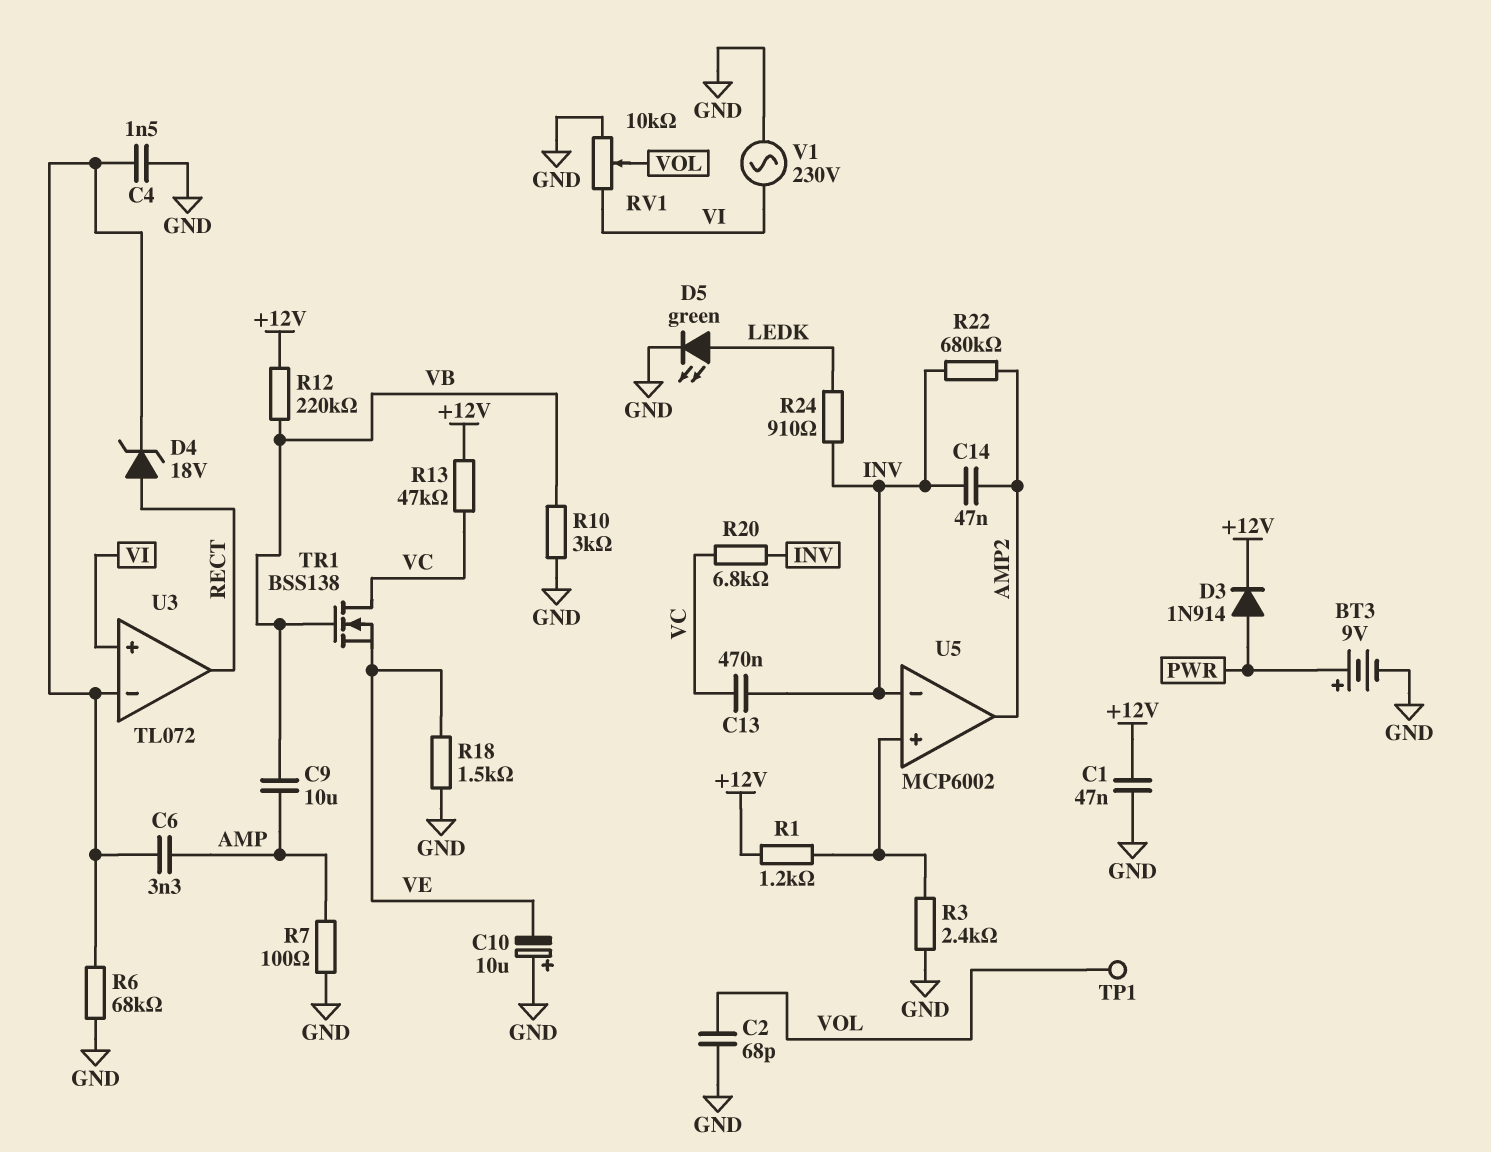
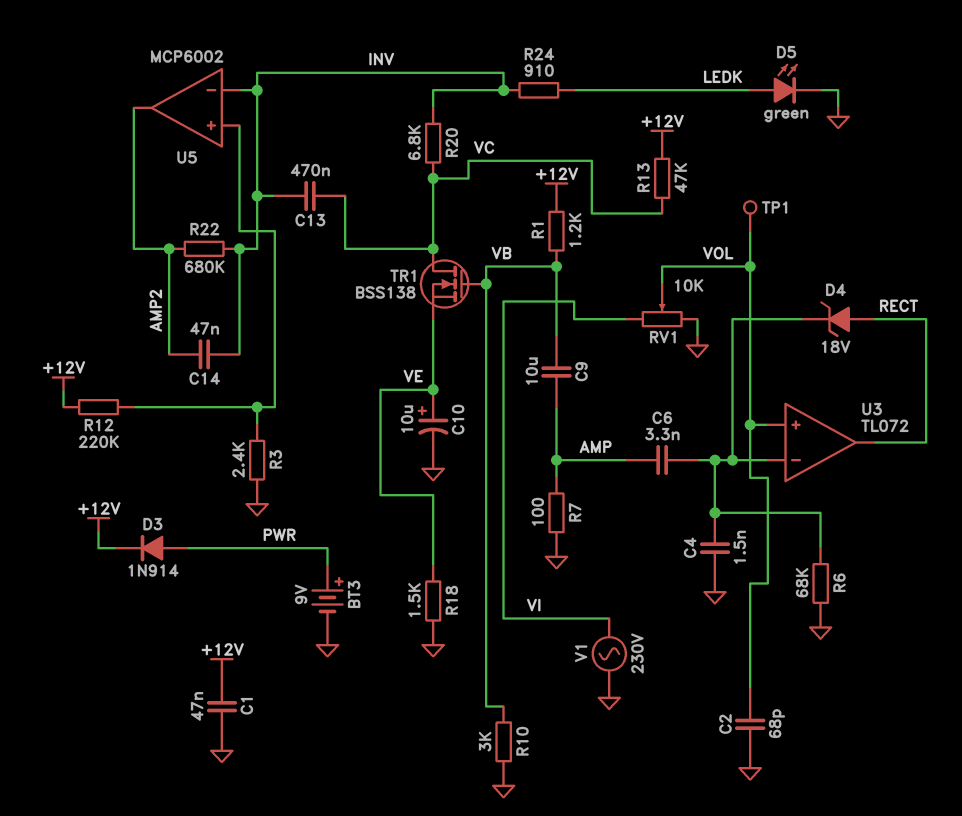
C10: 10uF (plus GND, minus VE) -> 10uF (plus VE, minus GND)
R1: 1.2k (+12V, U5/in+) -> 1.2k (+12V, VB)
R12: 220k (+12V, VB) -> 220k (+12V, U5/in+)
U3 pin in+: VI -> VOL

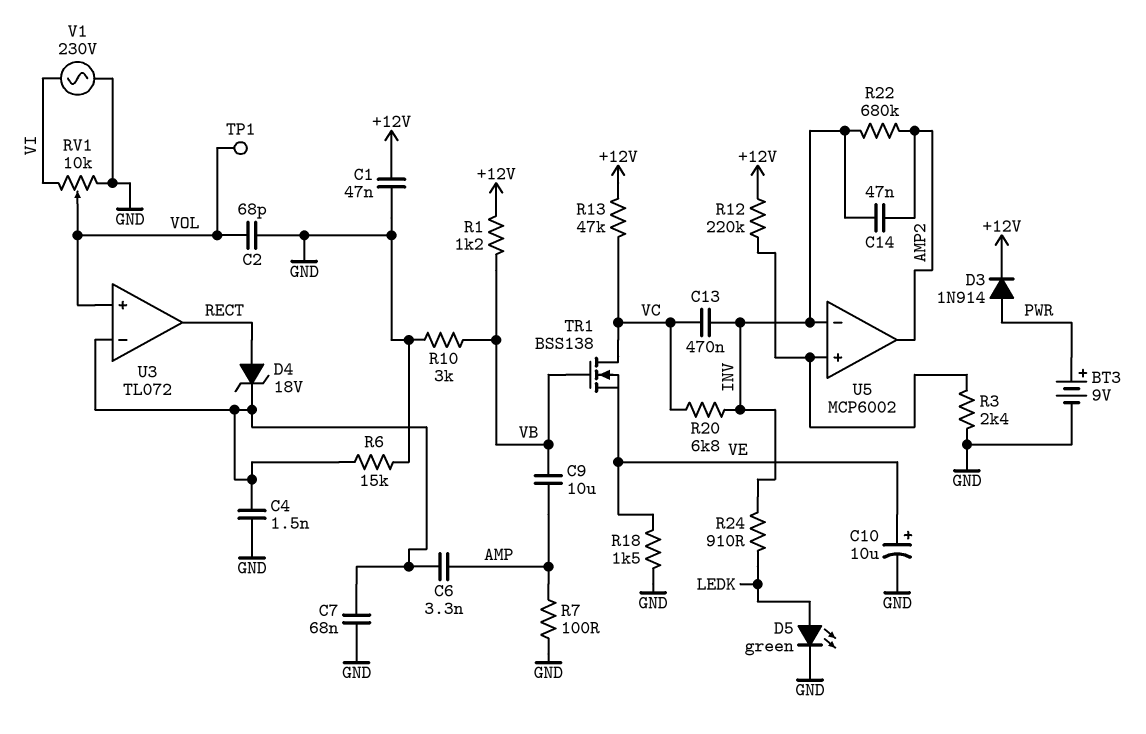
C7: none -> 68nF (GND, U3/in-)
R6: 68k (GND, U3/in-) -> 15k (GND, U3/in-)

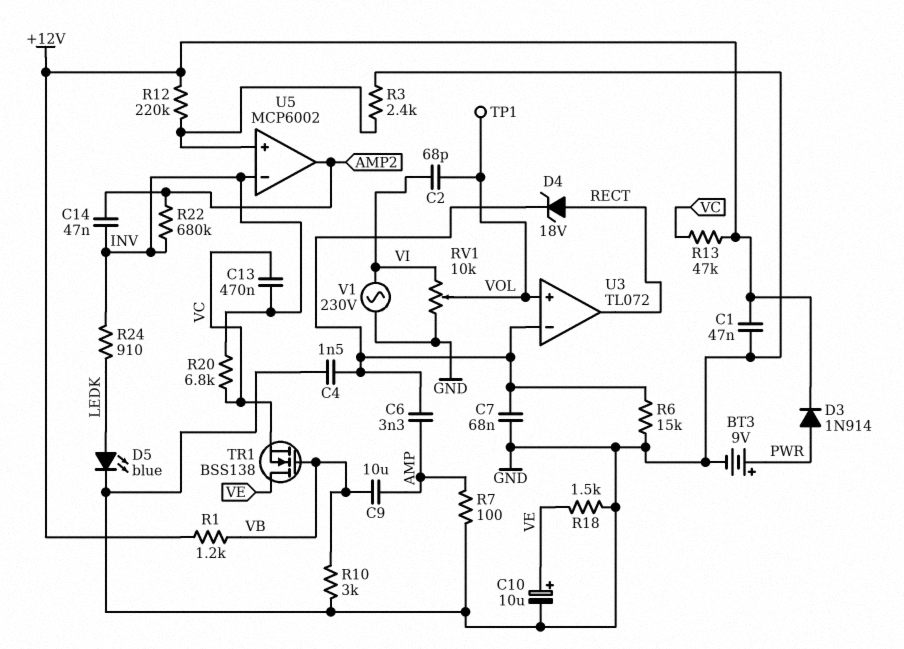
C2: 68pF (GND, VOL) -> 68pF (VI, VOL)
D5: LED green (A LEDK, K GND) -> LED blue (A LEDK, K GND)
TR1: NMOS BSS138 (G VB, D VC, S VE) -> NMOS BSS138 (G VB, D VE, S VC)

